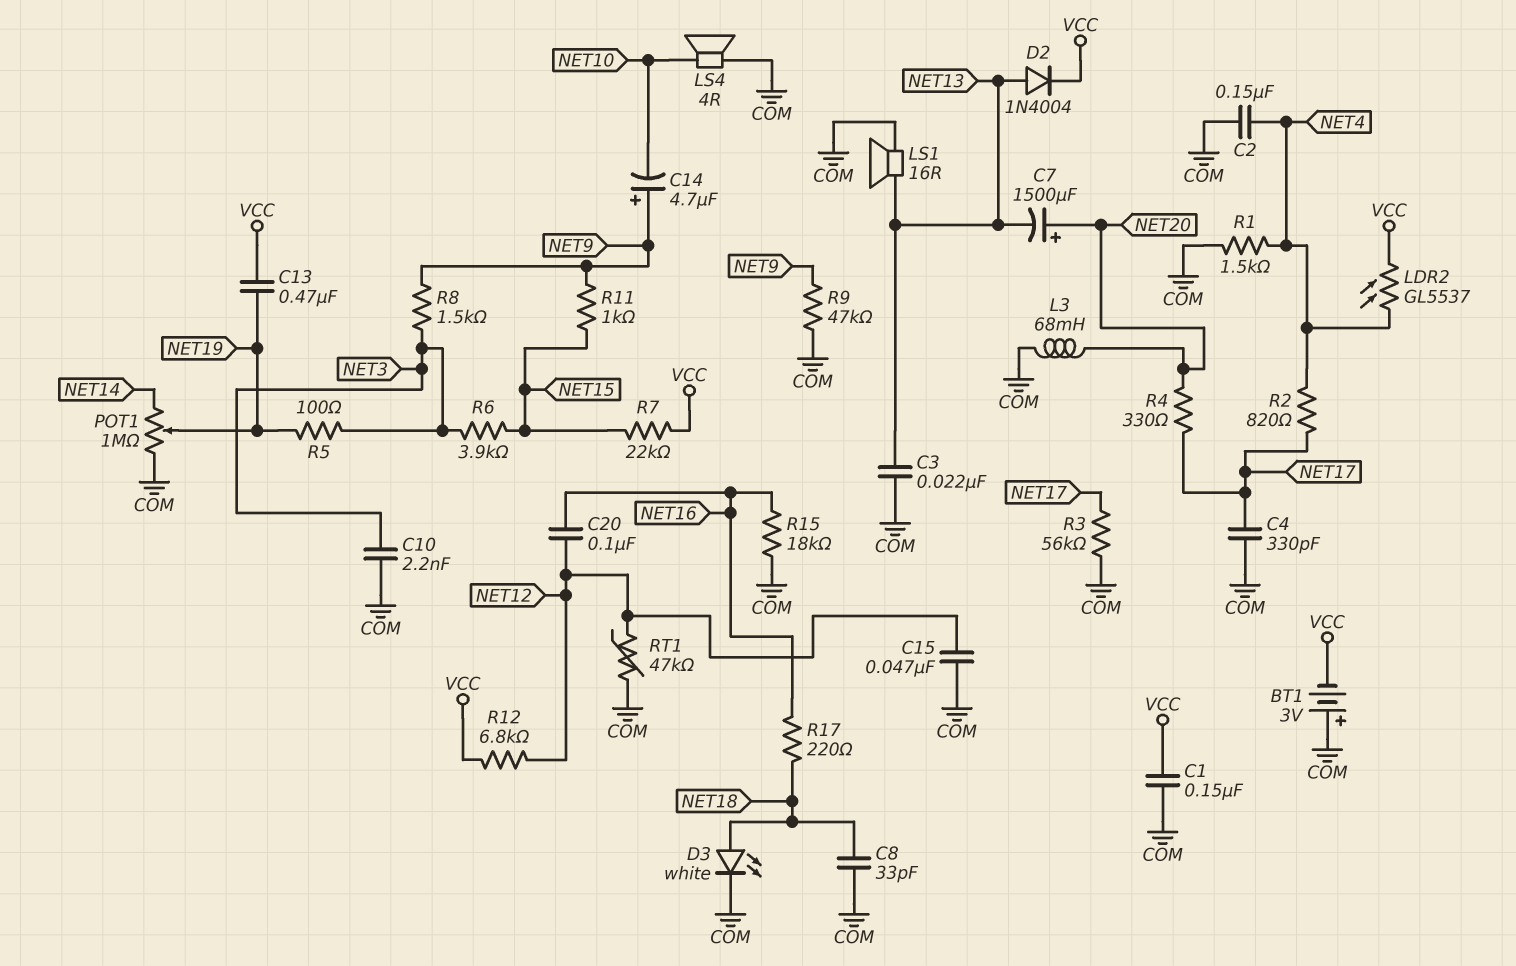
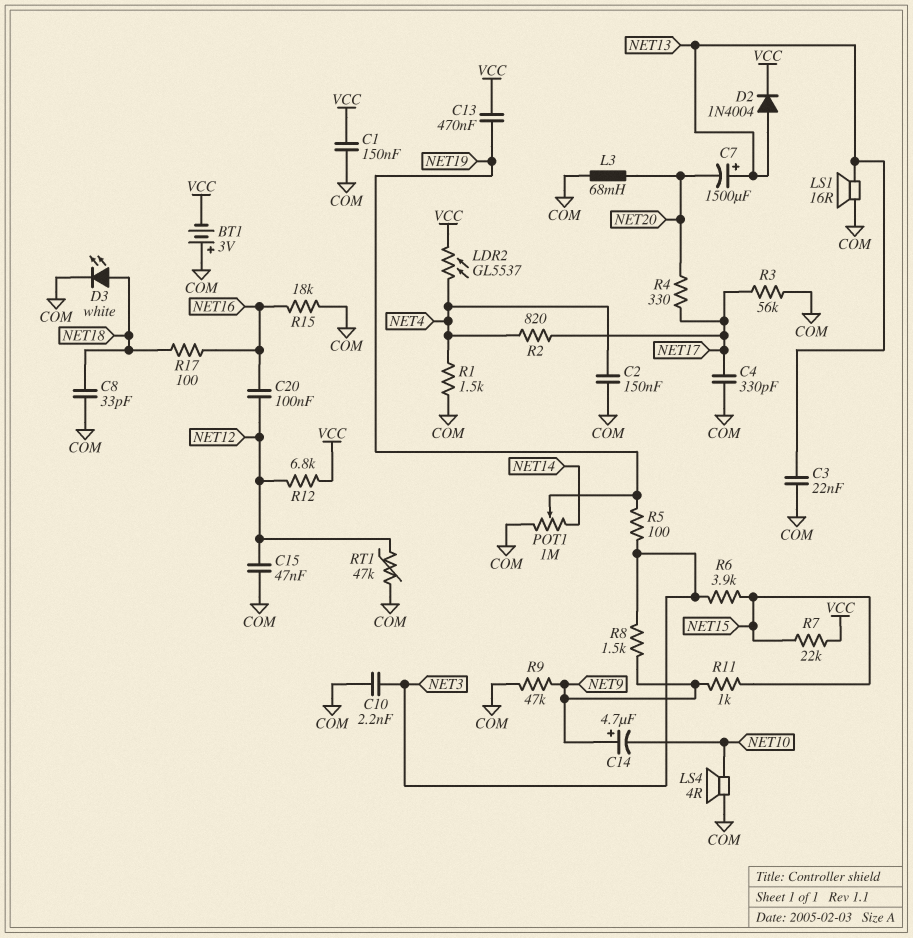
C7: 1500uF (plus NET20, minus NET13) -> 1500uF (plus NET13, minus NET20)
R17: 220 (NET16, NET18) -> 100 (NET16, NET18)

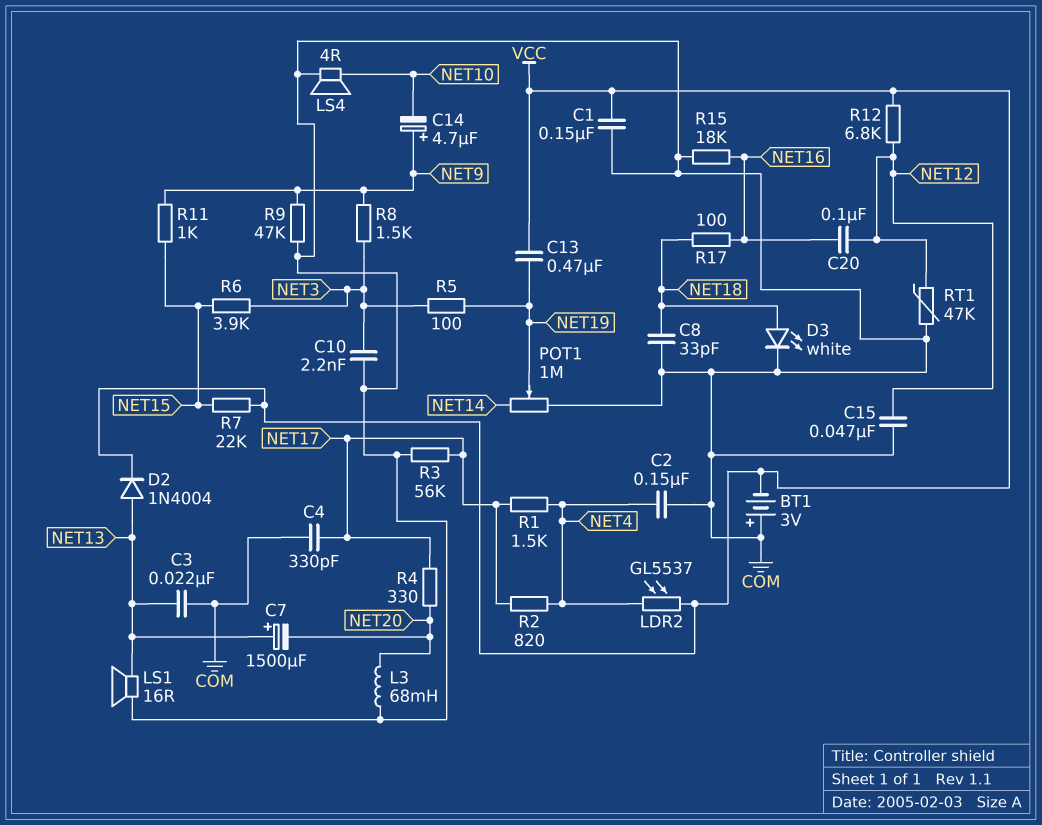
R1: 1.5k (COM, NET4) -> 1.5k (NET4, NET17)

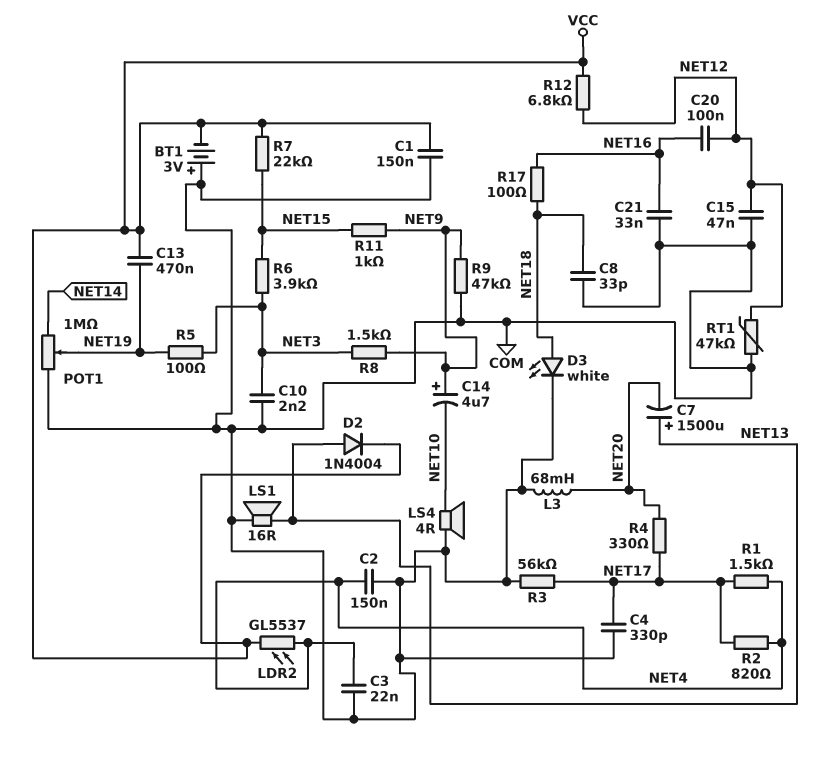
C3: 22nF (COM, NET13) -> 22nF (COM, NET4)
C21: none -> 33nF (COM, NET16)
R15: 18k (COM, NET16) -> none

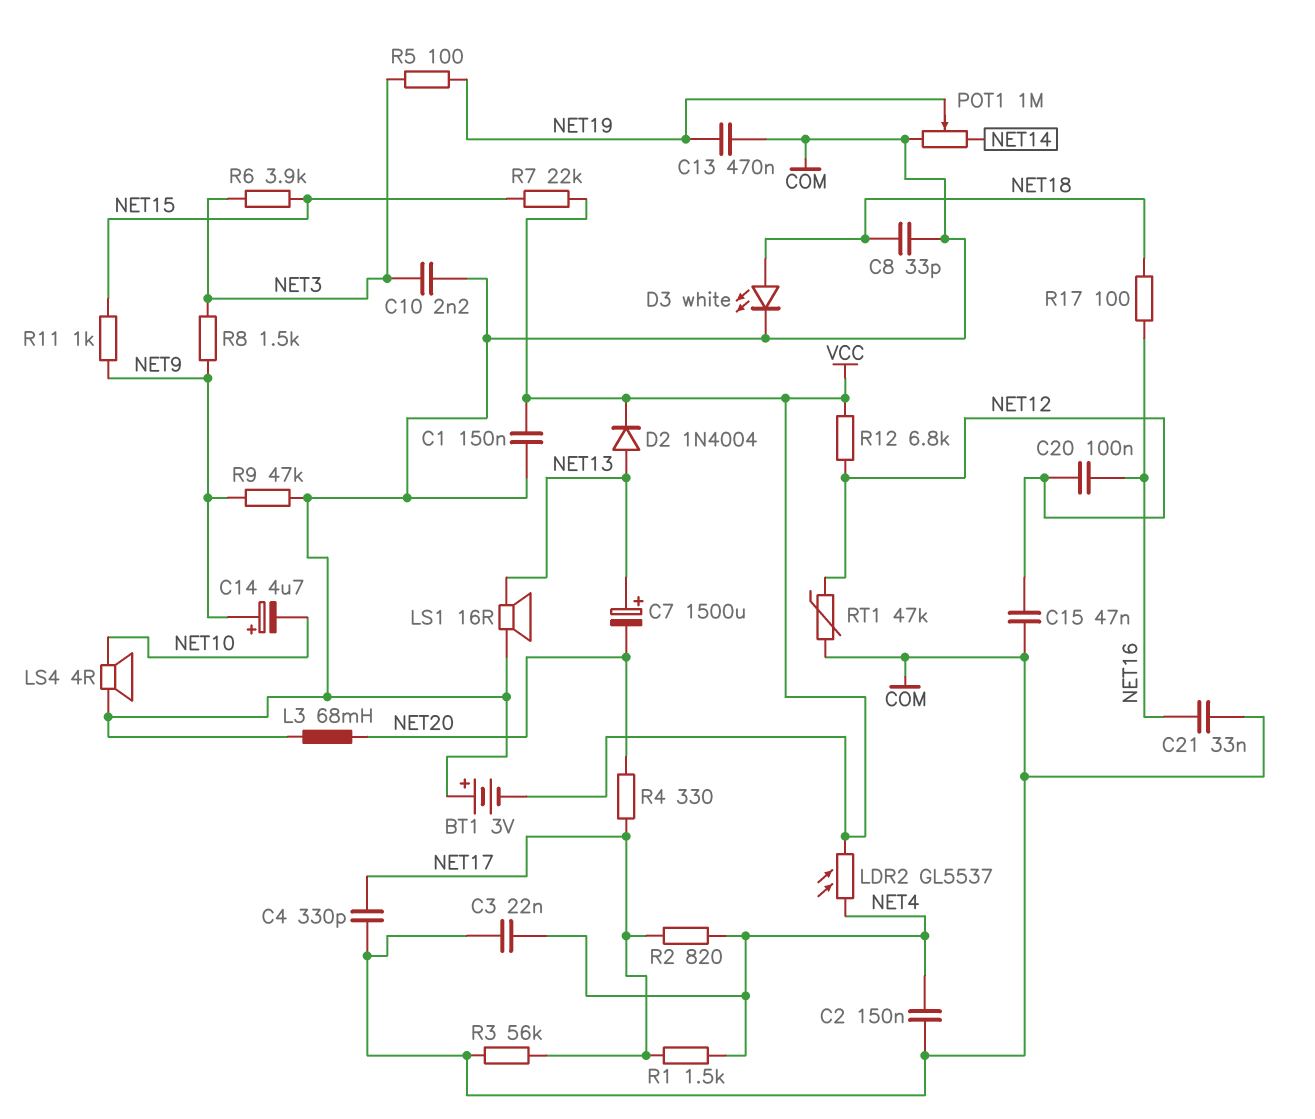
C13: 470nF (NET19, VCC) -> 470nF (COM, NET19)

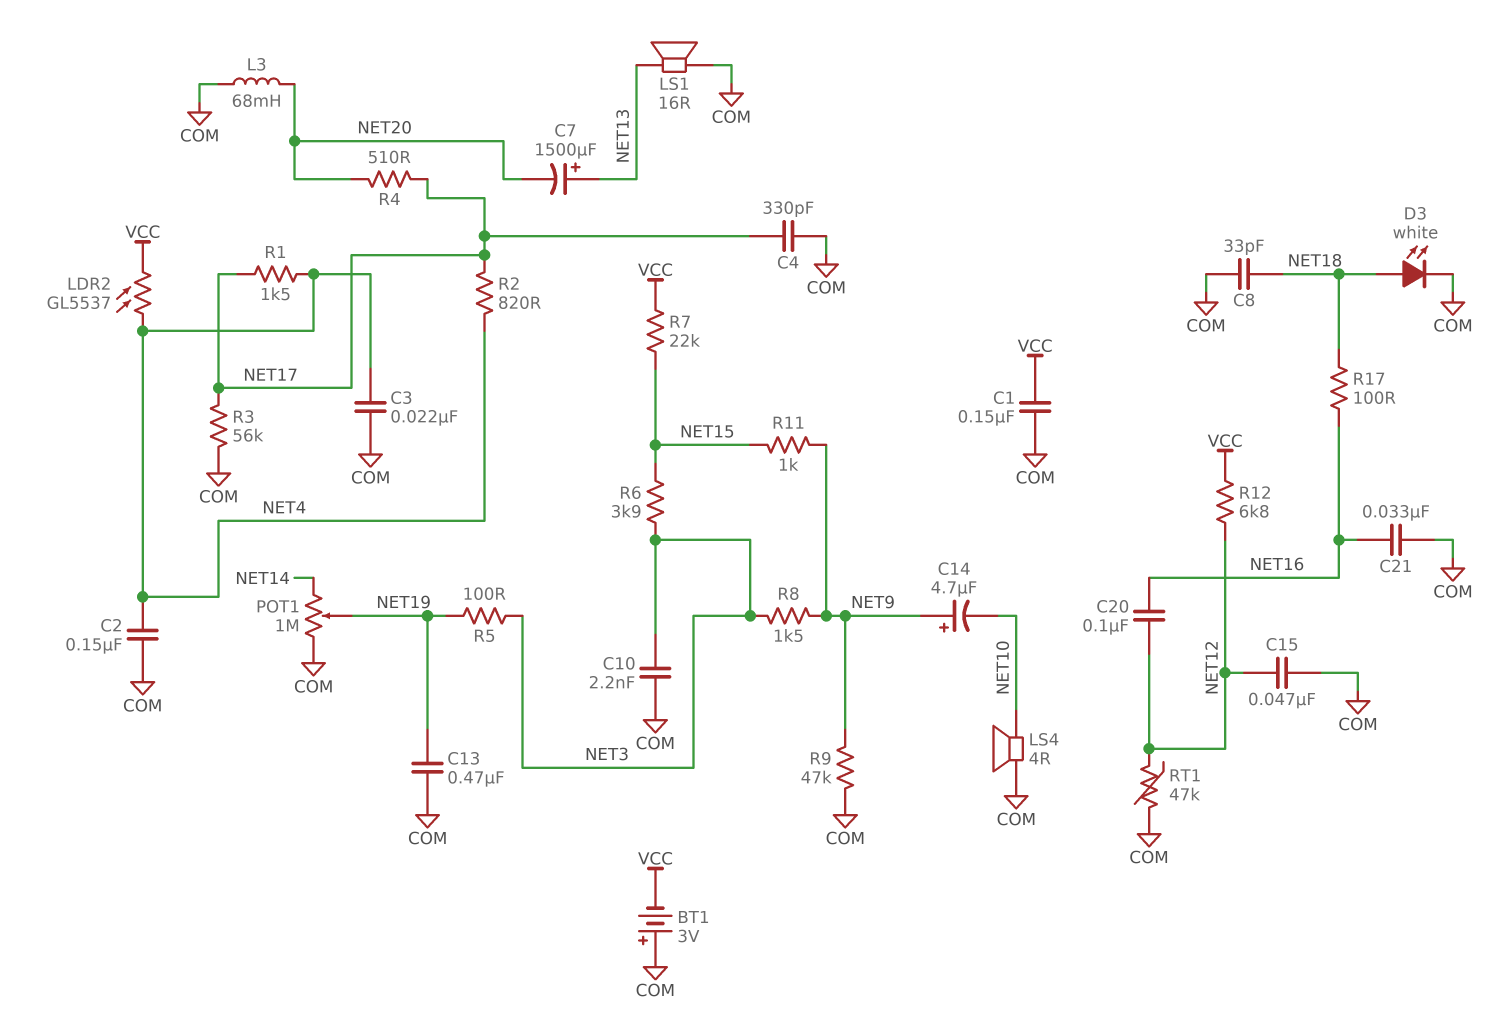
D2: diode 1N4004 (A NET13, K VCC) -> none
R4: 330 (NET17, NET20) -> 510 (NET17, NET20)

